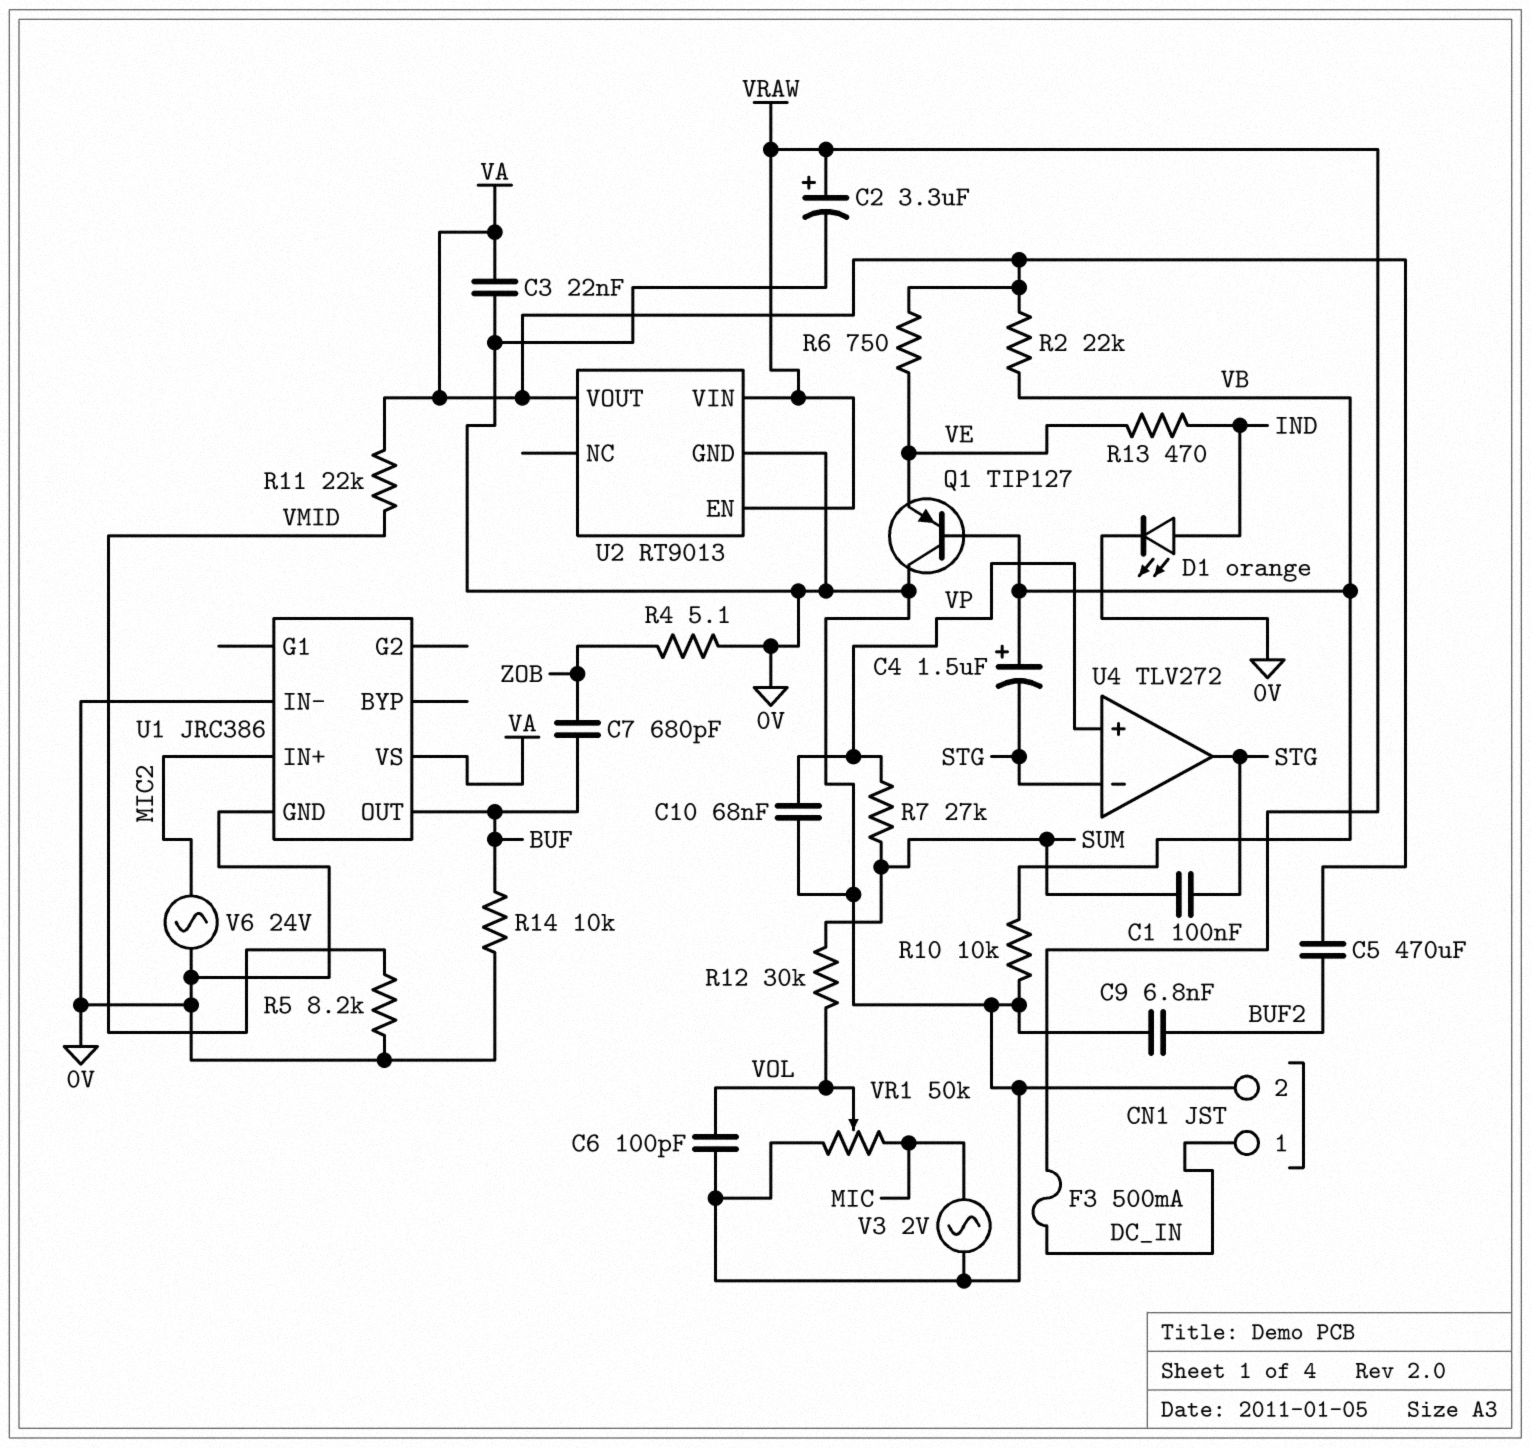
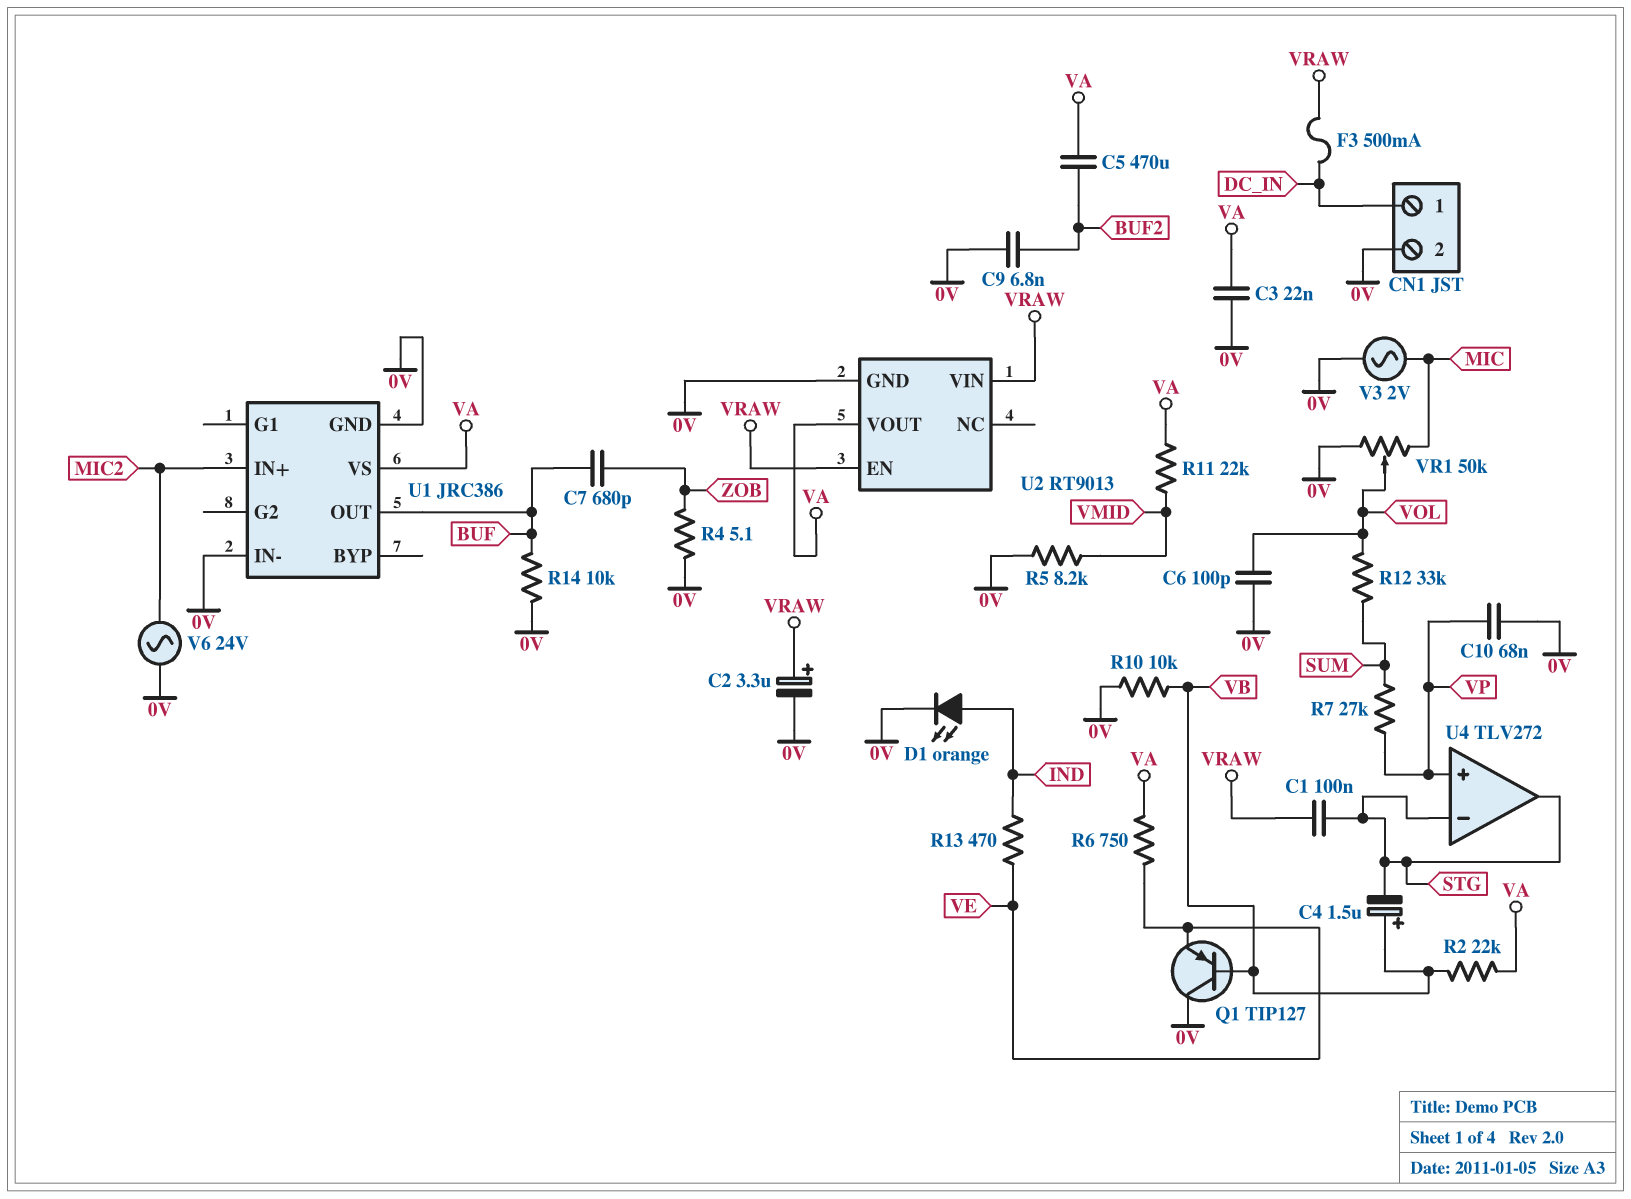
C1: 100nF (STG, SUM) -> 100nF (STG, VRAW)
R12: 30k (SUM, VOL) -> 33k (SUM, VOL)

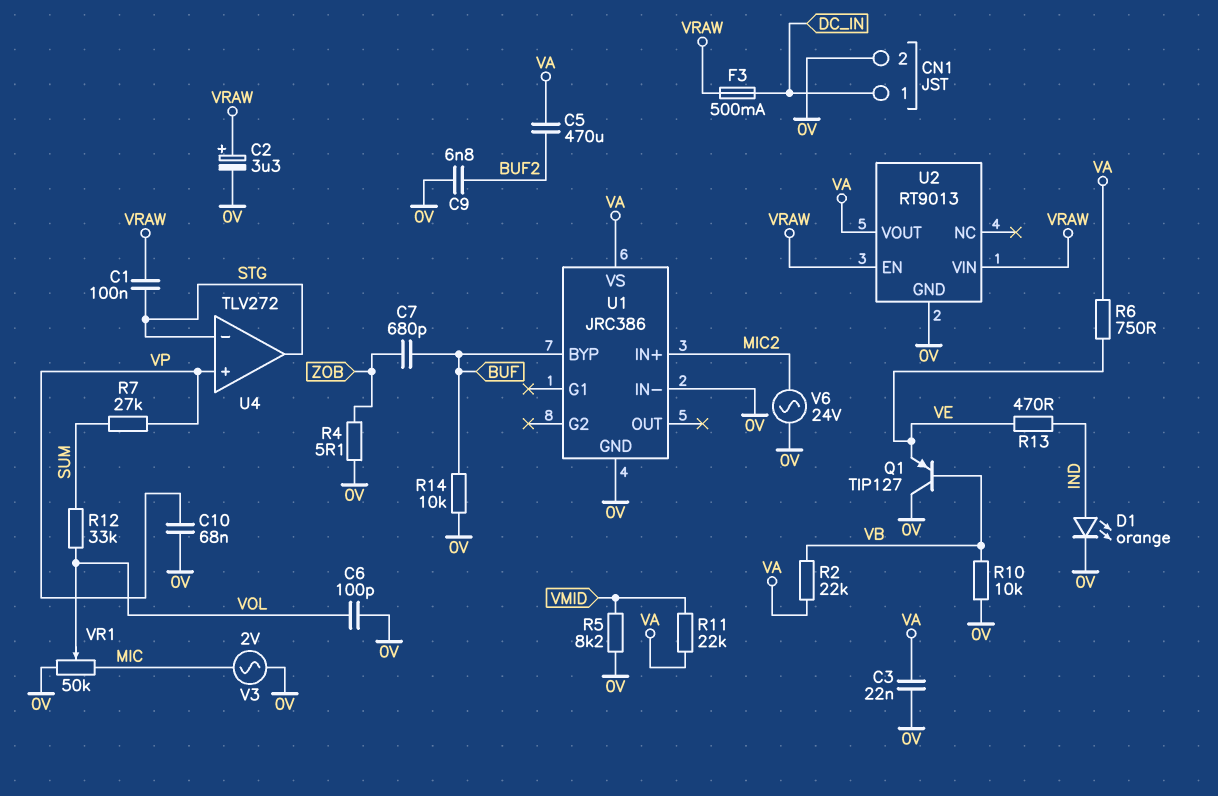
C4: 1.5uF (plus VB, minus STG) -> none
U1 pin BYP: none -> BUF
U1 pin OUT: BUF -> none

